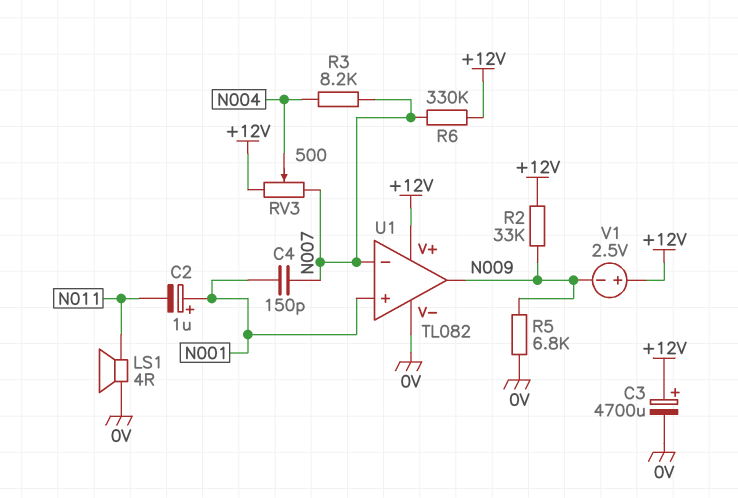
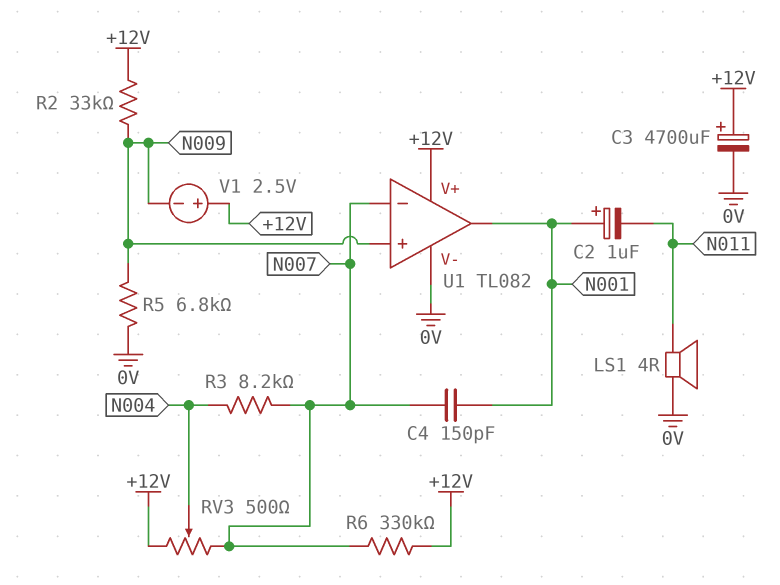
U1 pin in+: N001 -> N009
U1 pin out: N009 -> N001

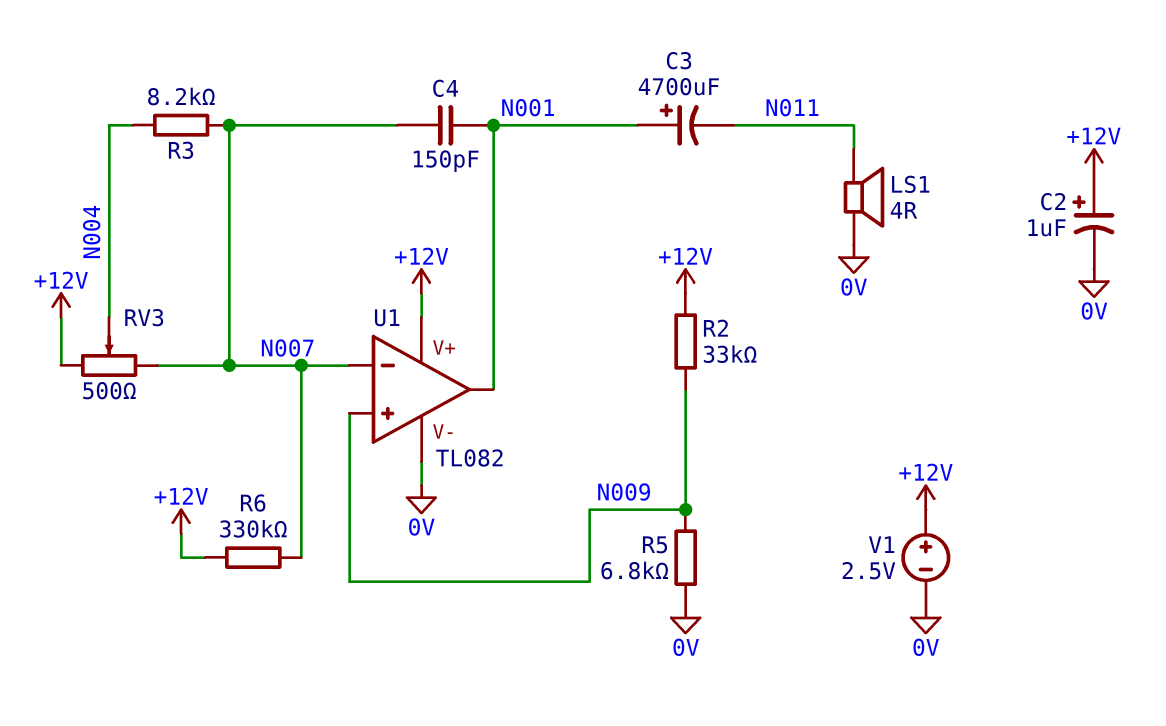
C2: 1uF (plus N001, minus N011) -> 1uF (plus +12V, minus 0V)
C3: 4700uF (plus +12V, minus 0V) -> 4700uF (plus N001, minus N011)
V1: 2.5V (plus +12V, minus N009) -> 2.5V (plus +12V, minus 0V)

